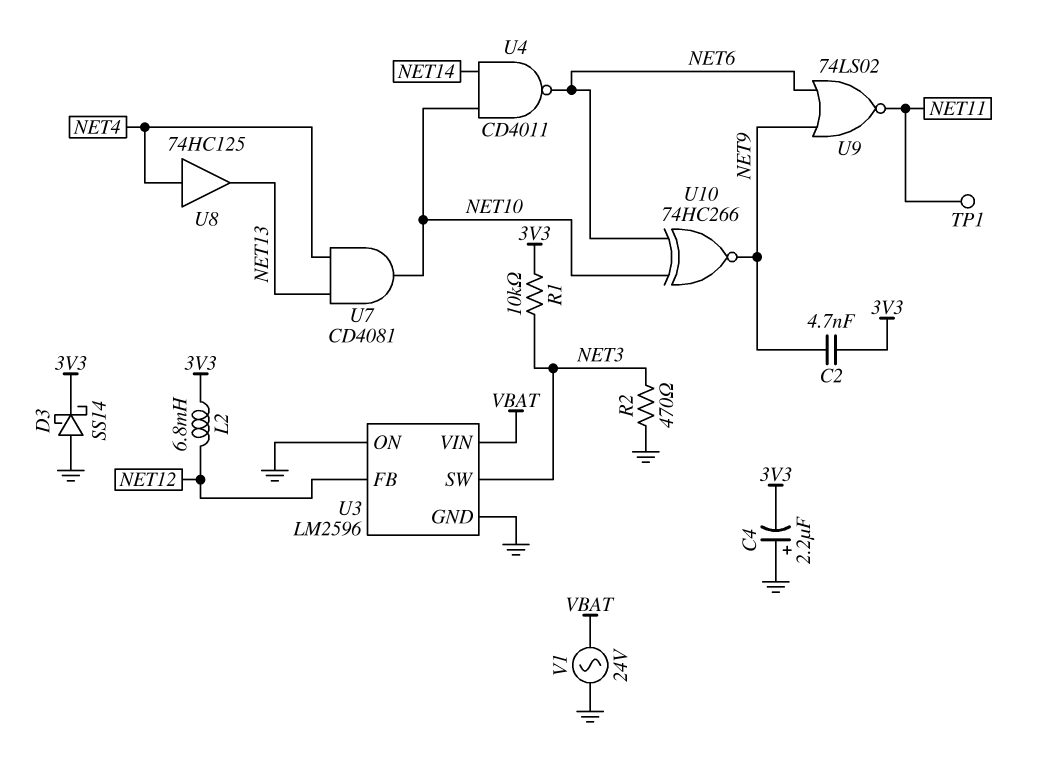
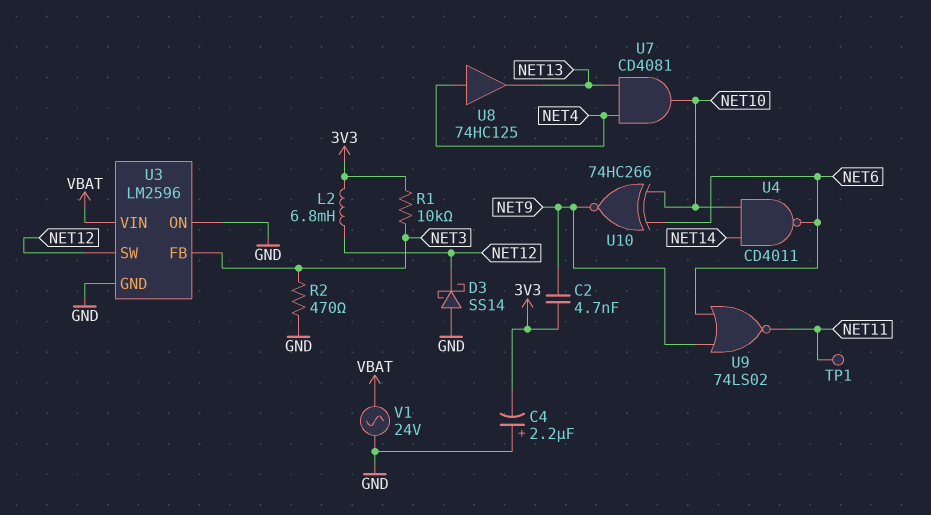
D3: schottky SS14 (A GND, K 3V3) -> schottky SS14 (A GND, K NET12)
U3 pin FB: NET12 -> NET3
U3 pin SW: NET3 -> NET12

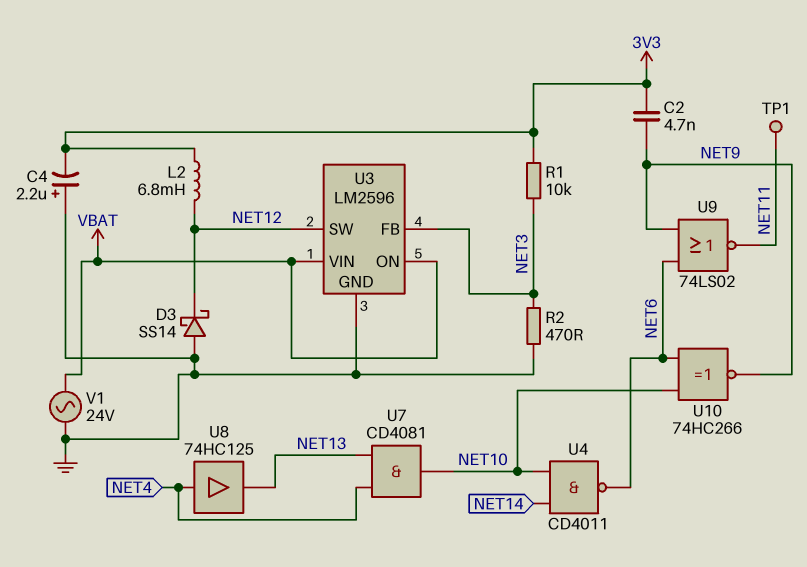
U3 pin ON: GND -> VBAT

